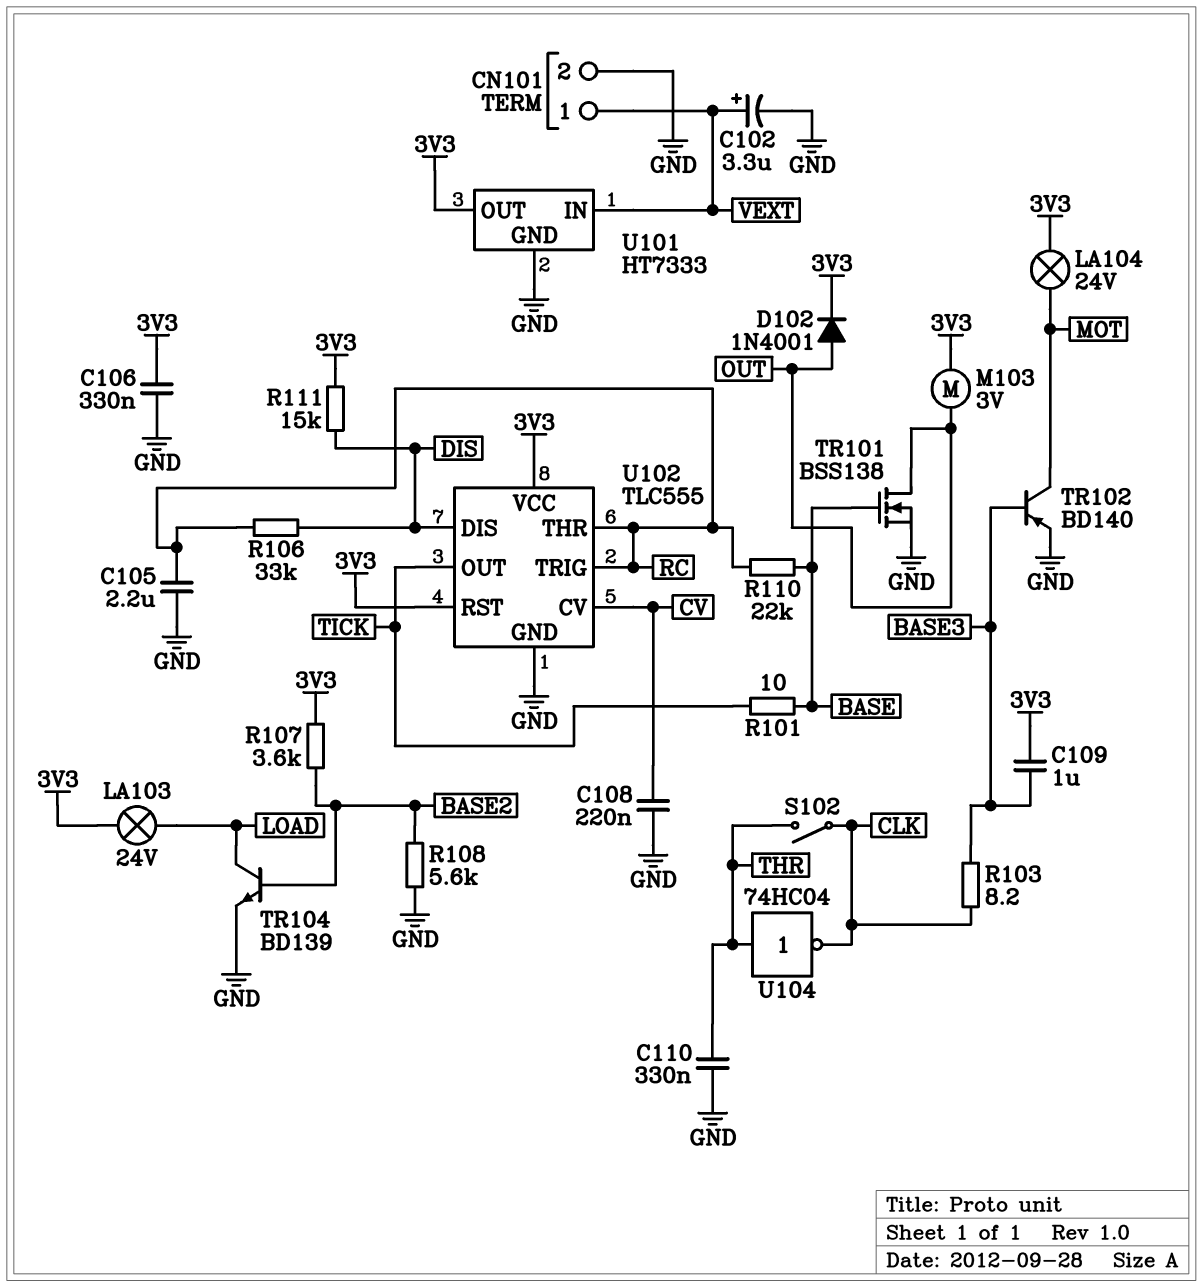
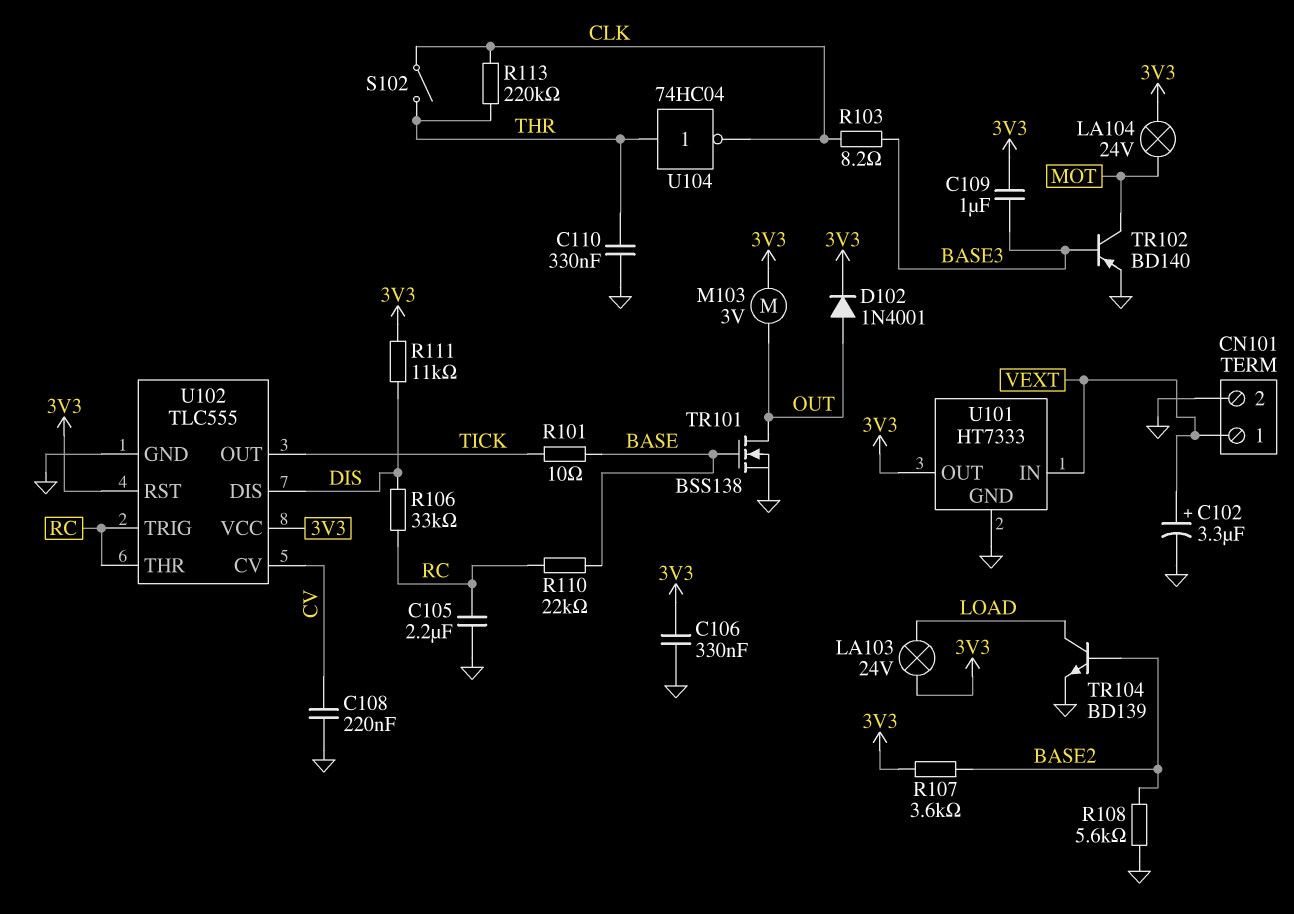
R111: 15k (3V3, DIS) -> 11k (3V3, DIS)
R113: none -> 220k (CLK, THR)

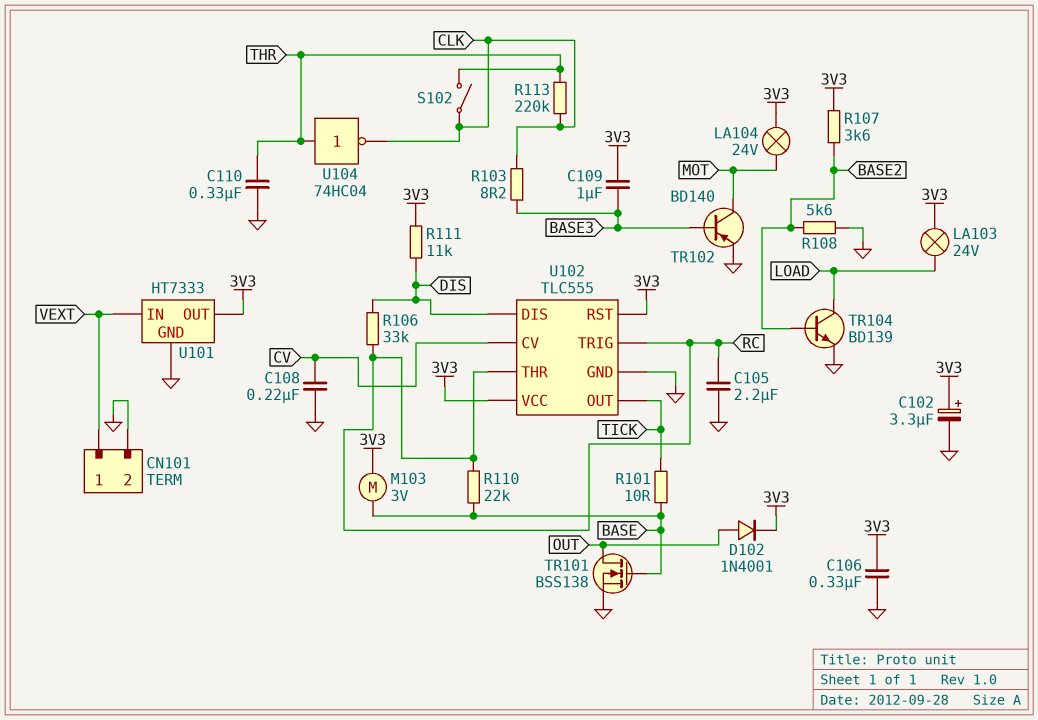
C102: 3.3uF (plus VEXT, minus GND) -> 3.3uF (plus 3V3, minus GND)
M103: motor 3V (3V3, OUT) -> motor 3V (3V3, BASE)

